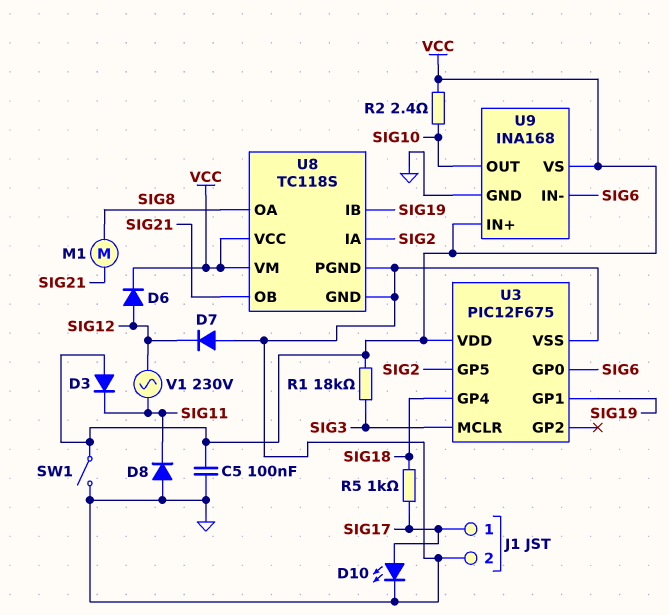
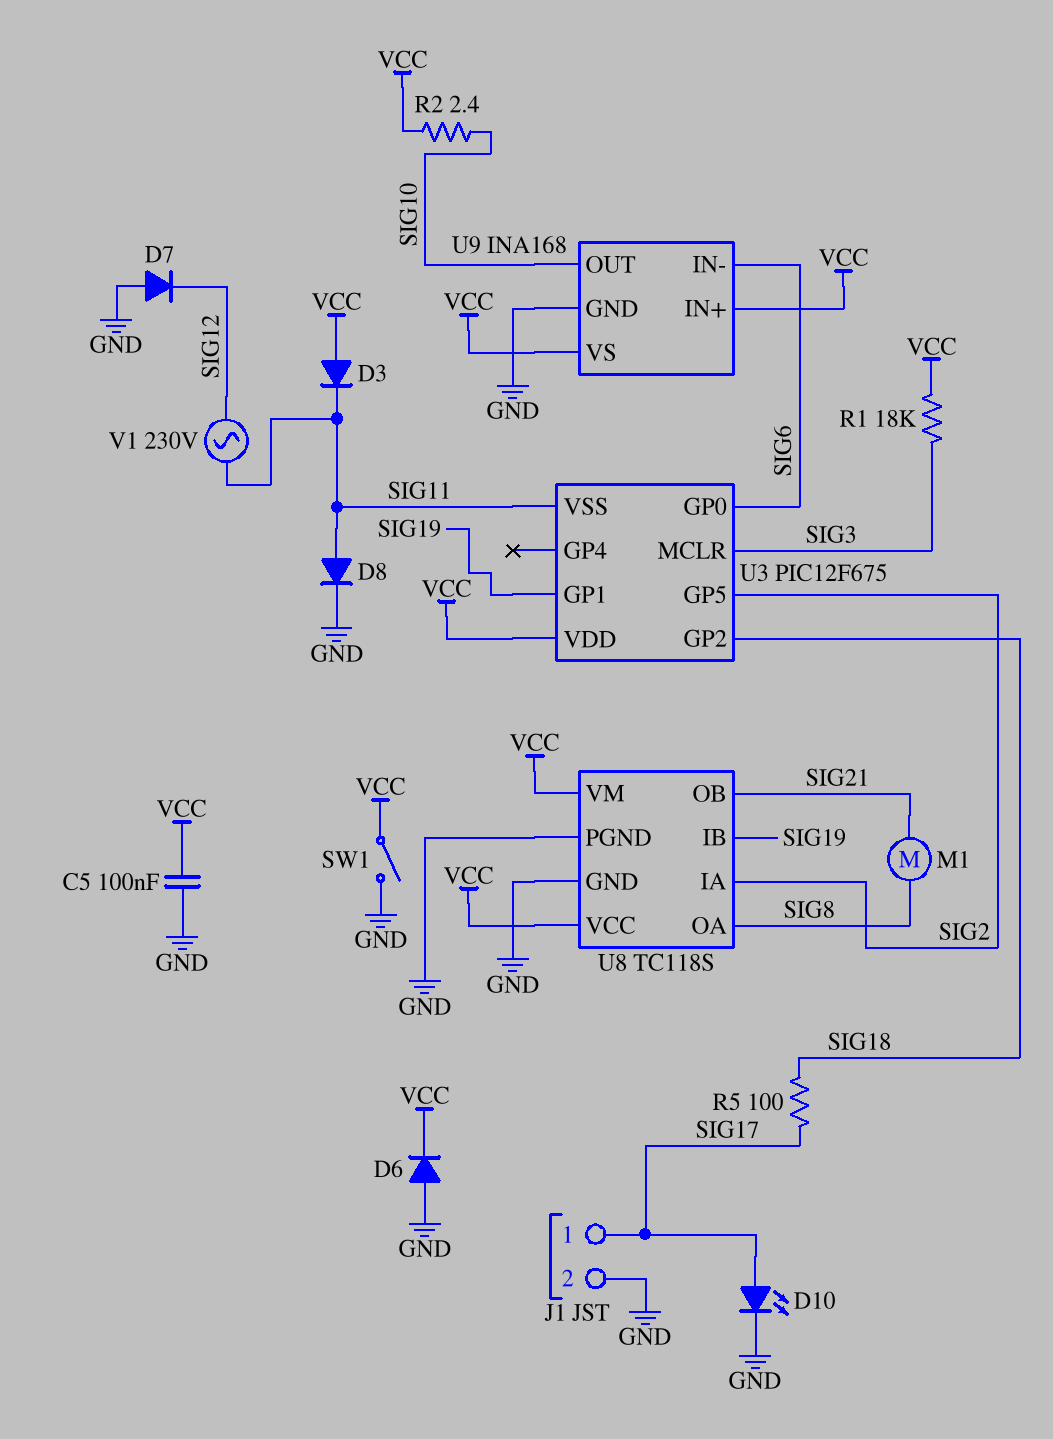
D6: diode (A SIG12, K VCC) -> diode (A GND, K VCC)
D8: diode (A GND, K SIG11) -> diode (A SIG11, K GND)
R5: 1k (SIG17, SIG18) -> 100 (SIG17, SIG18)
U3 pin GP2: none -> SIG18
U3 pin GP4: SIG18 -> none
U3 pin VSS: GND -> SIG11

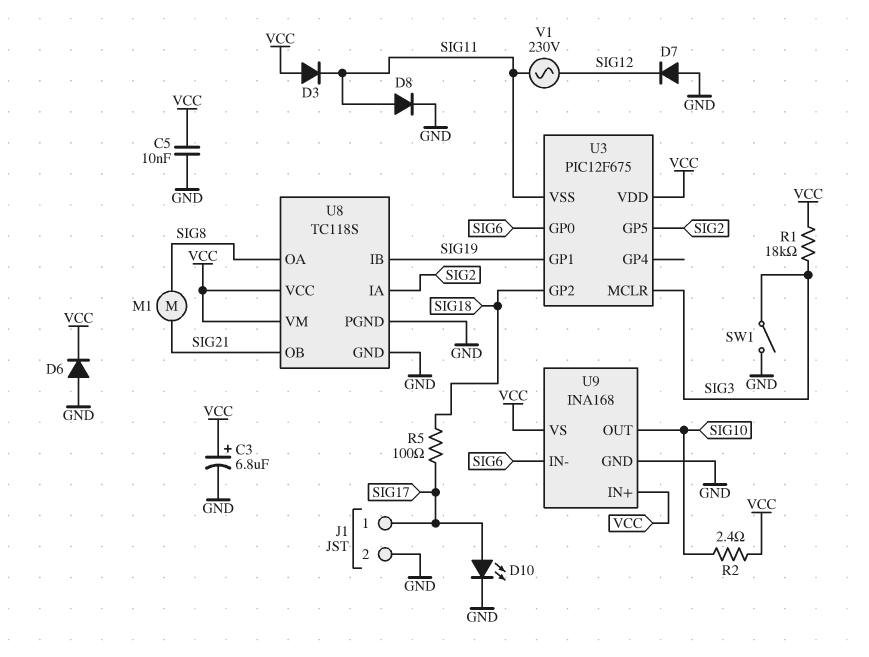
C3: none -> 6.8uF (plus VCC, minus GND)
C5: 100nF (GND, VCC) -> 10nF (GND, VCC)
SW1: switch (GND, VCC) -> switch (GND, SIG3)

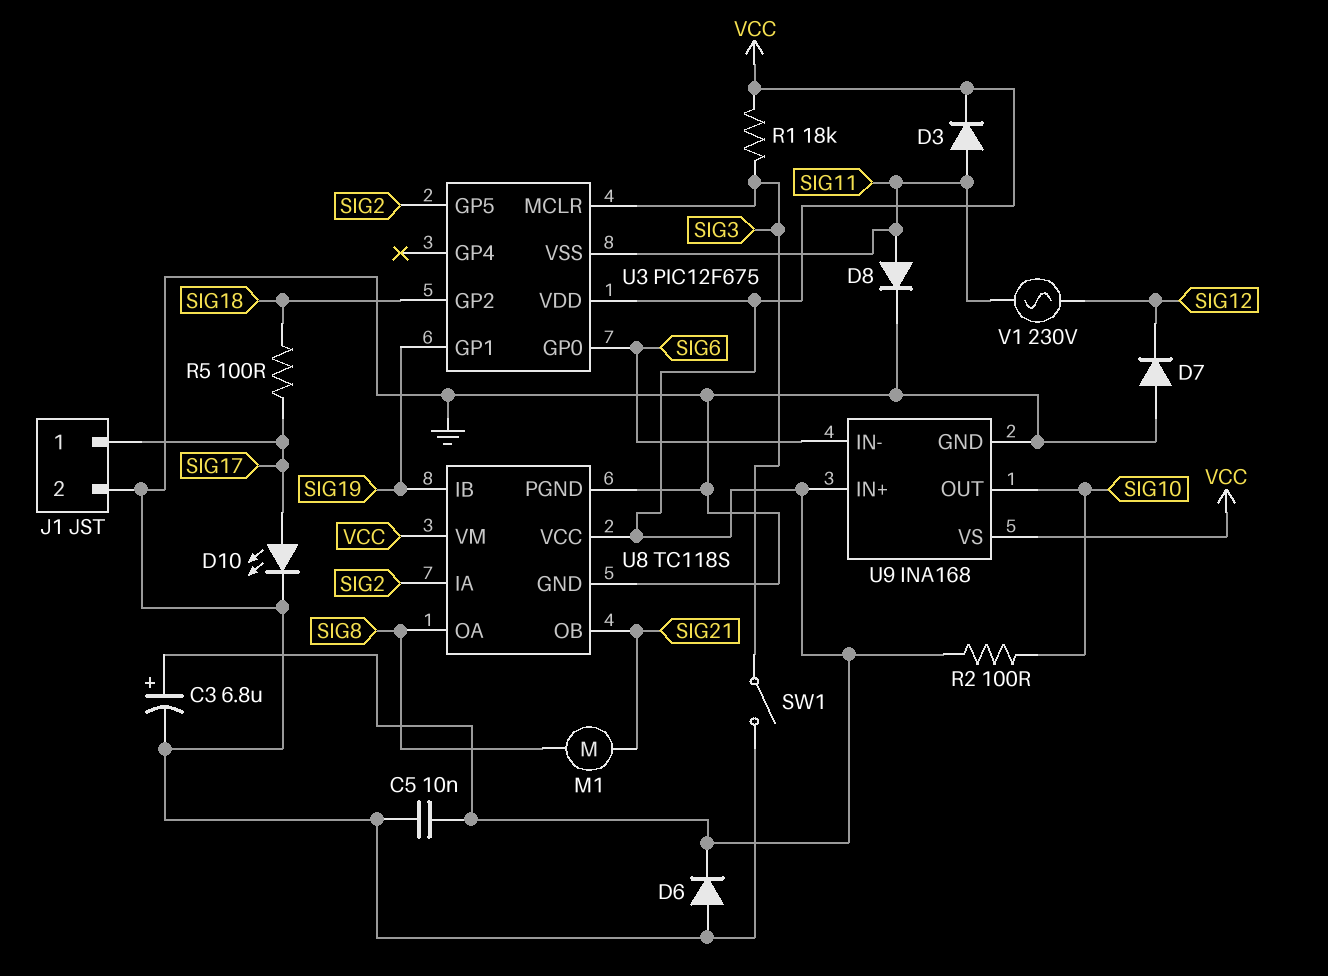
D3: diode (A VCC, K SIG11) -> diode (A SIG11, K VCC)
R2: 2.4 (SIG10, VCC) -> 100 (SIG10, VCC)

